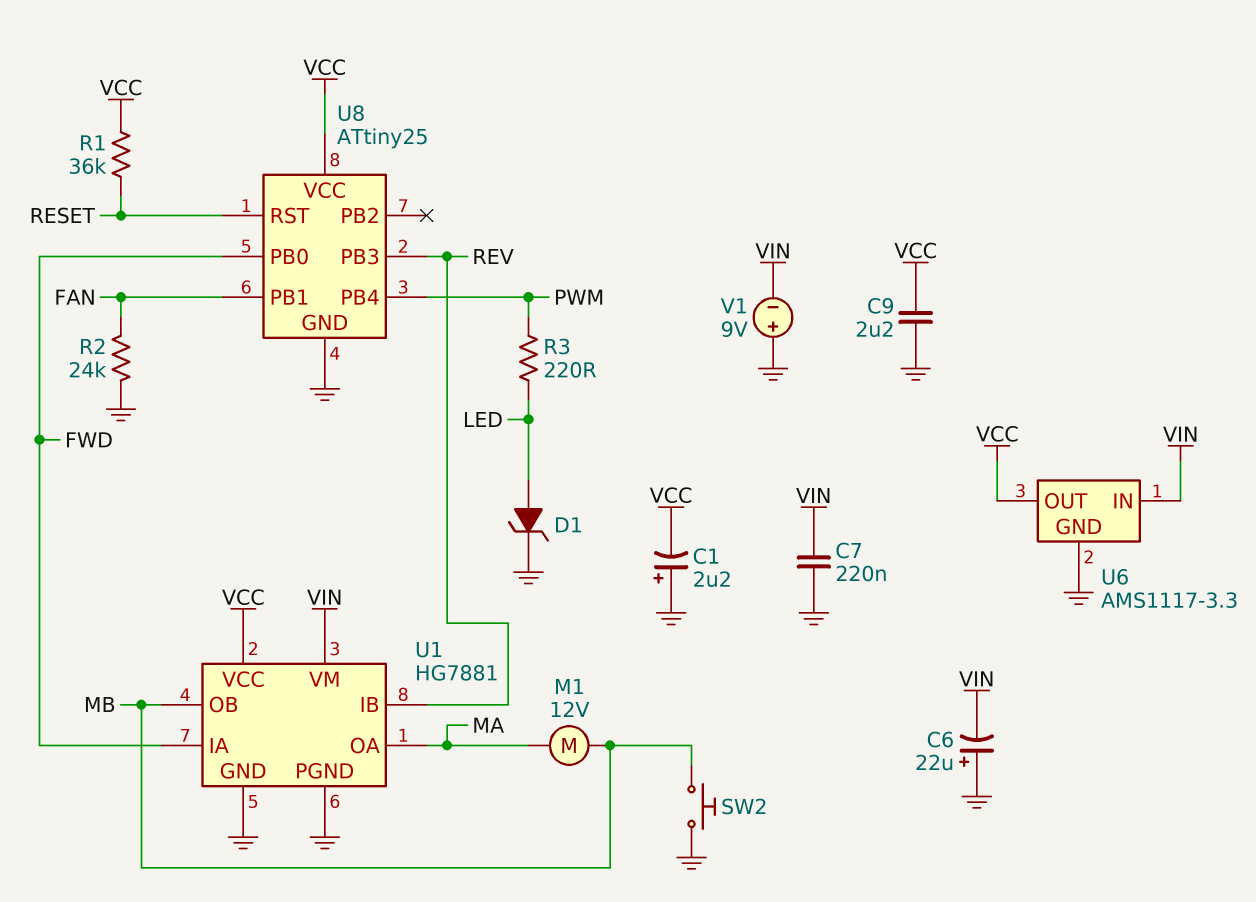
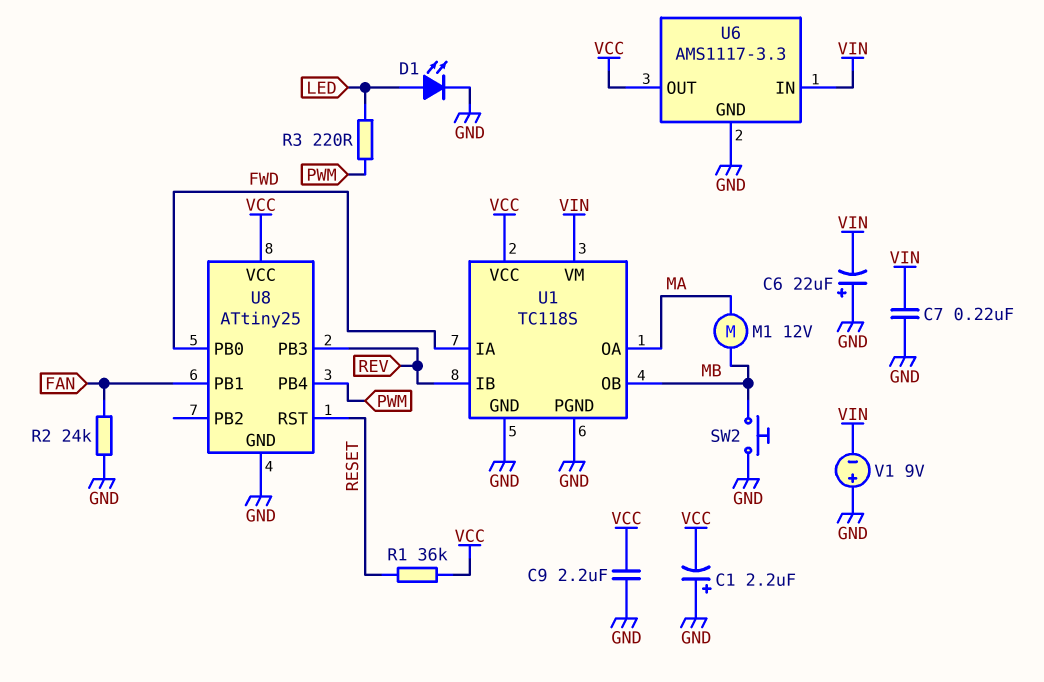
D1: zener (A LED, K GND) -> LED (A LED, K GND)
U1: HG7881 -> TC118S

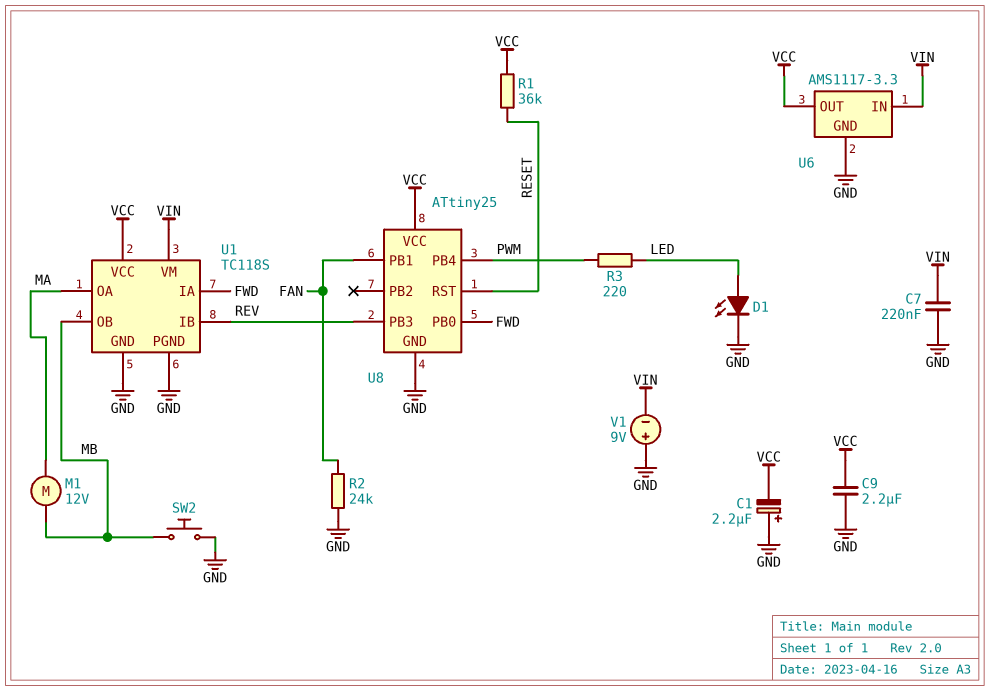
C6: 22uF (plus GND, minus VIN) -> none

